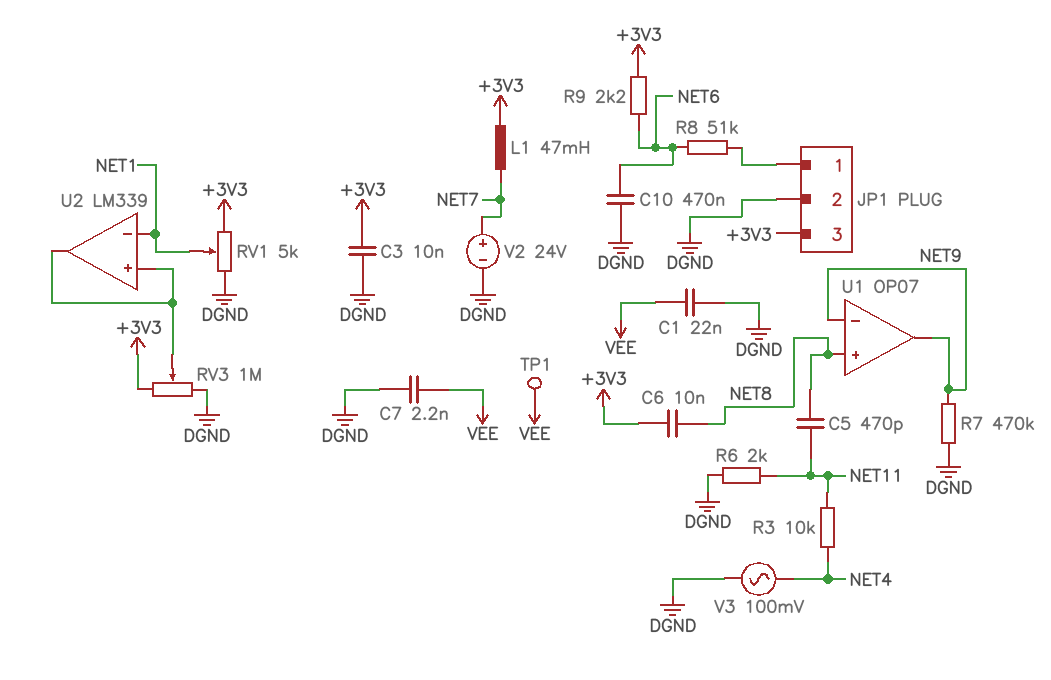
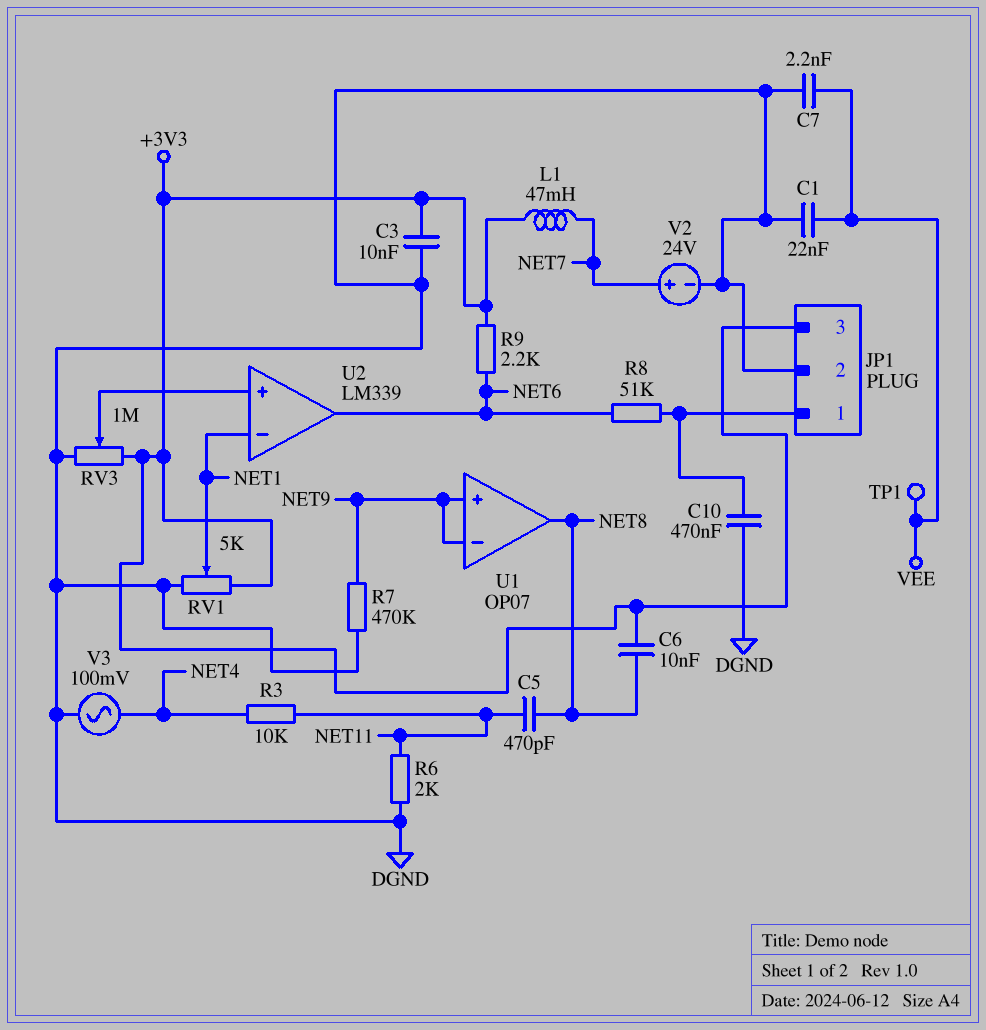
C10: 470nF (DGND, NET6) -> 470nF (DGND, JP1/1)
U1 pin in+: NET8 -> NET9
U1 pin out: NET9 -> NET8
U2 pin out: U2/in+ -> NET6

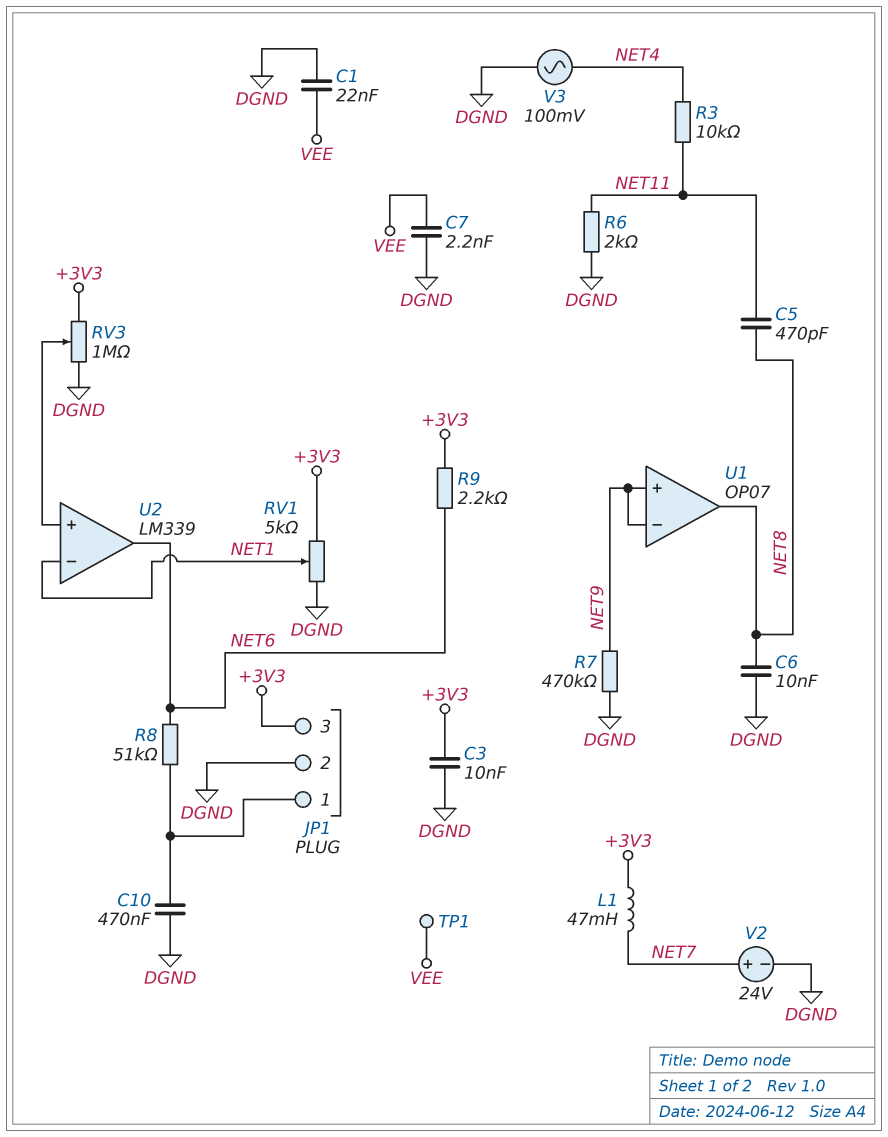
C6: 10nF (+3V3, NET8) -> 10nF (DGND, NET8)

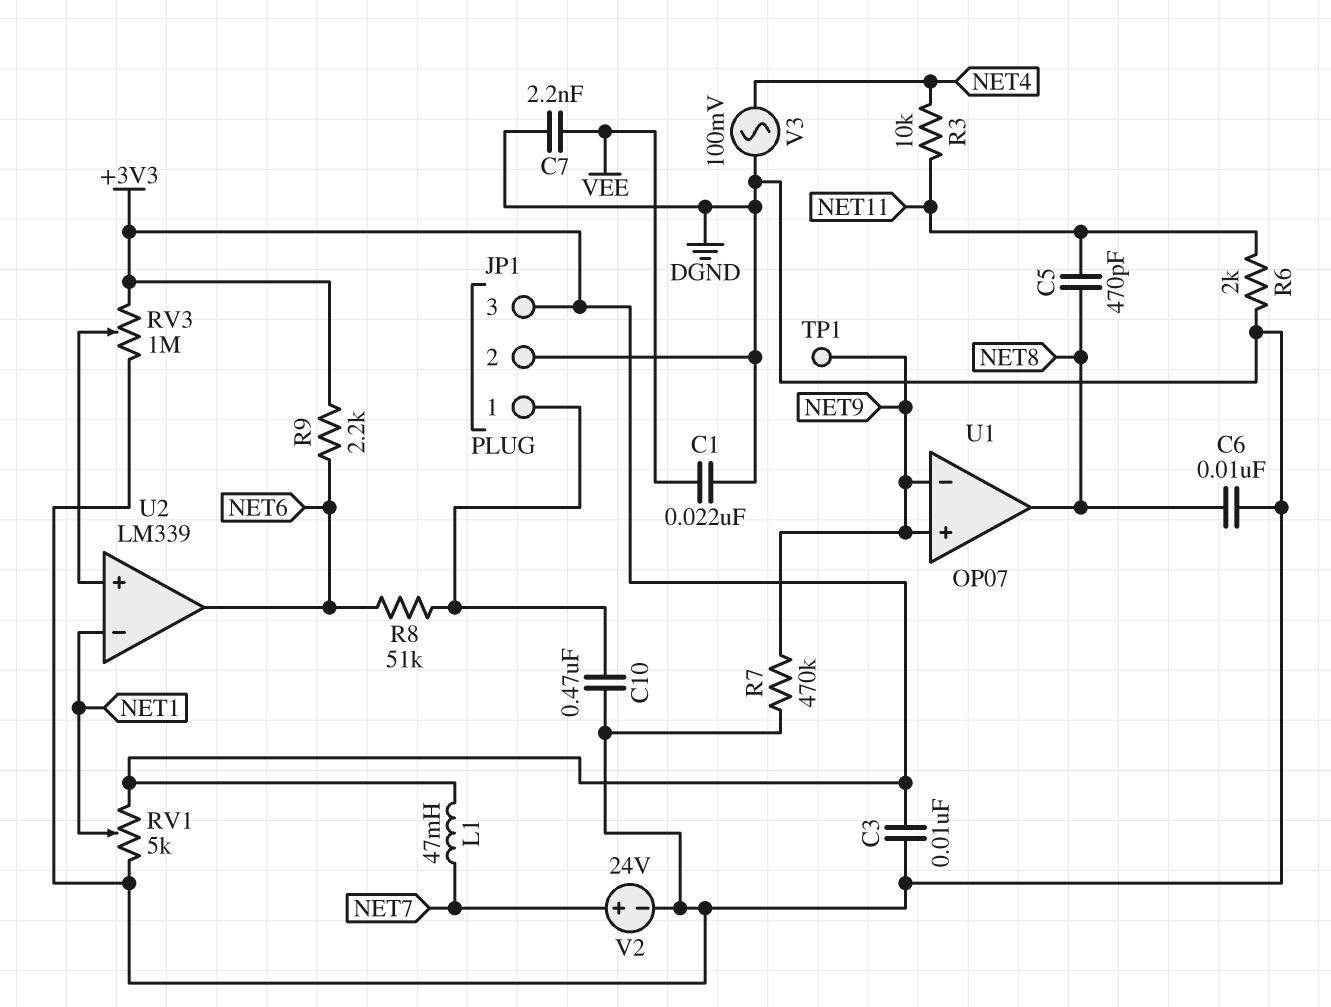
TP1: test point (VEE) -> test point (NET9)

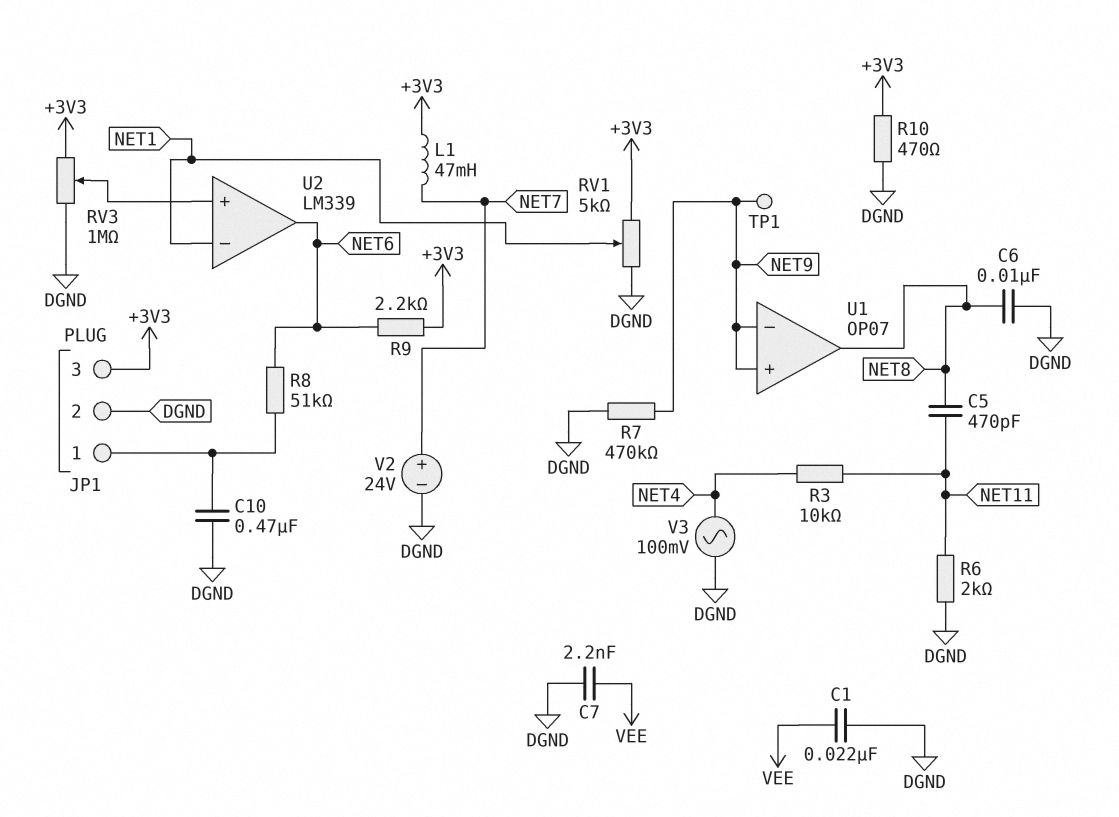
C3: 10nF (+3V3, DGND) -> none
R10: none -> 470 (+3V3, DGND)

